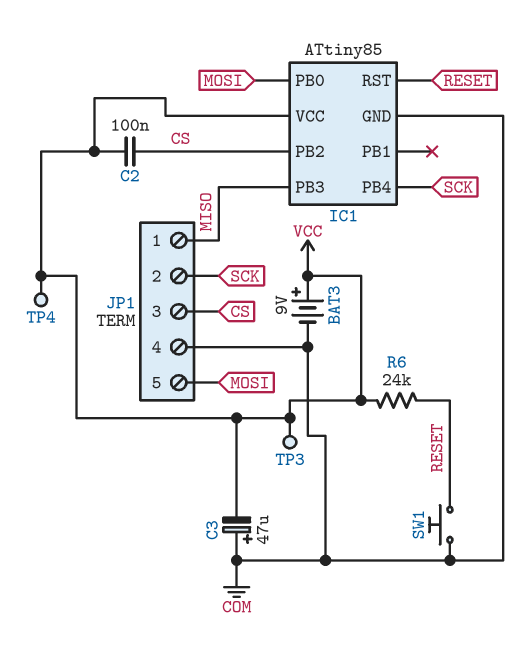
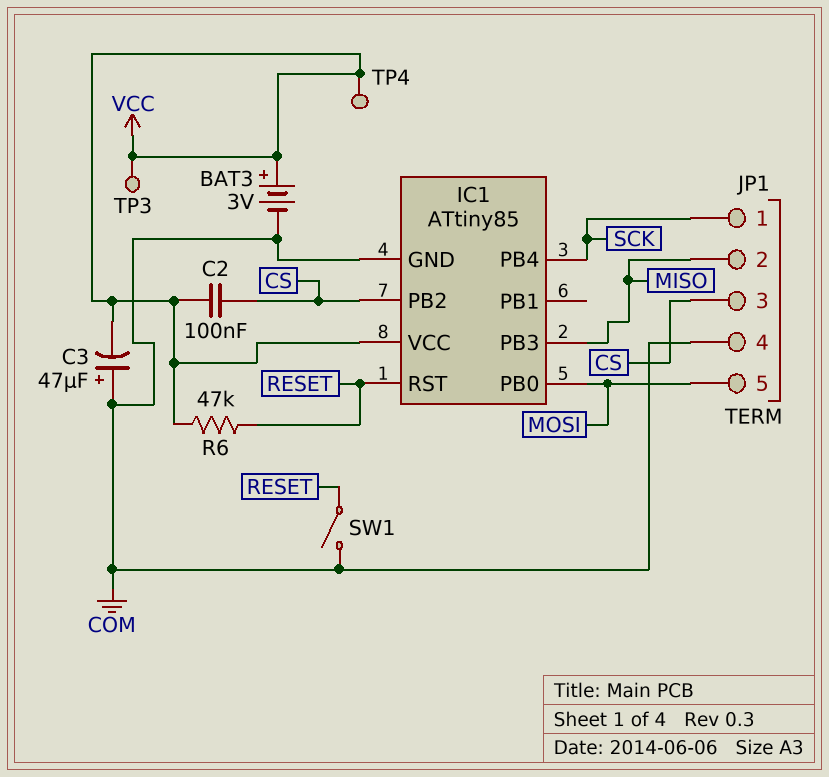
BAT3: 9V (plus VCC, minus COM) -> 3V (plus VCC, minus COM)
JP1 pin 1: MISO -> SCK
JP1 pin 2: SCK -> MISO
R6: 24k (RESET, VCC) -> 47k (RESET, VCC)
SW1: button (COM, RESET) -> switch (COM, RESET)

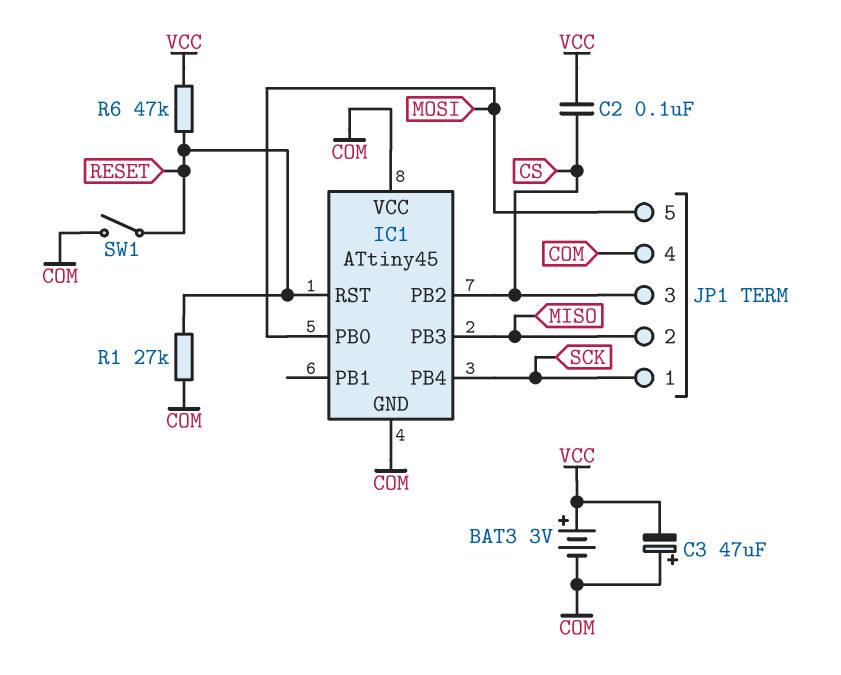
IC1: ATtiny85 -> ATtiny45
IC1 pin VCC: VCC -> COM
R1: none -> 27k (COM, RESET)
TP3: test point (VCC) -> none
TP4: test point (VCC) -> none

